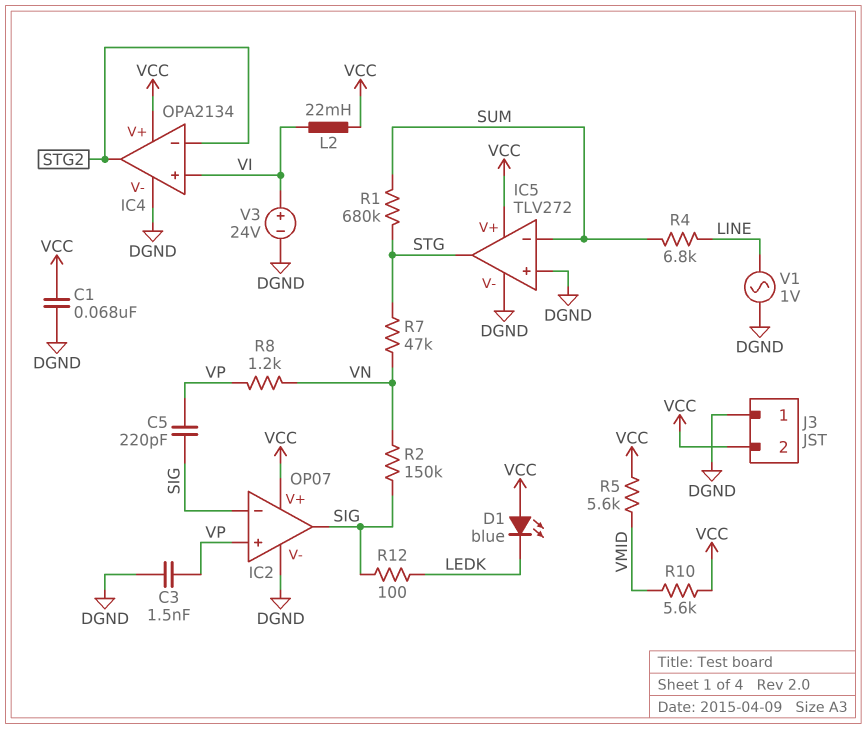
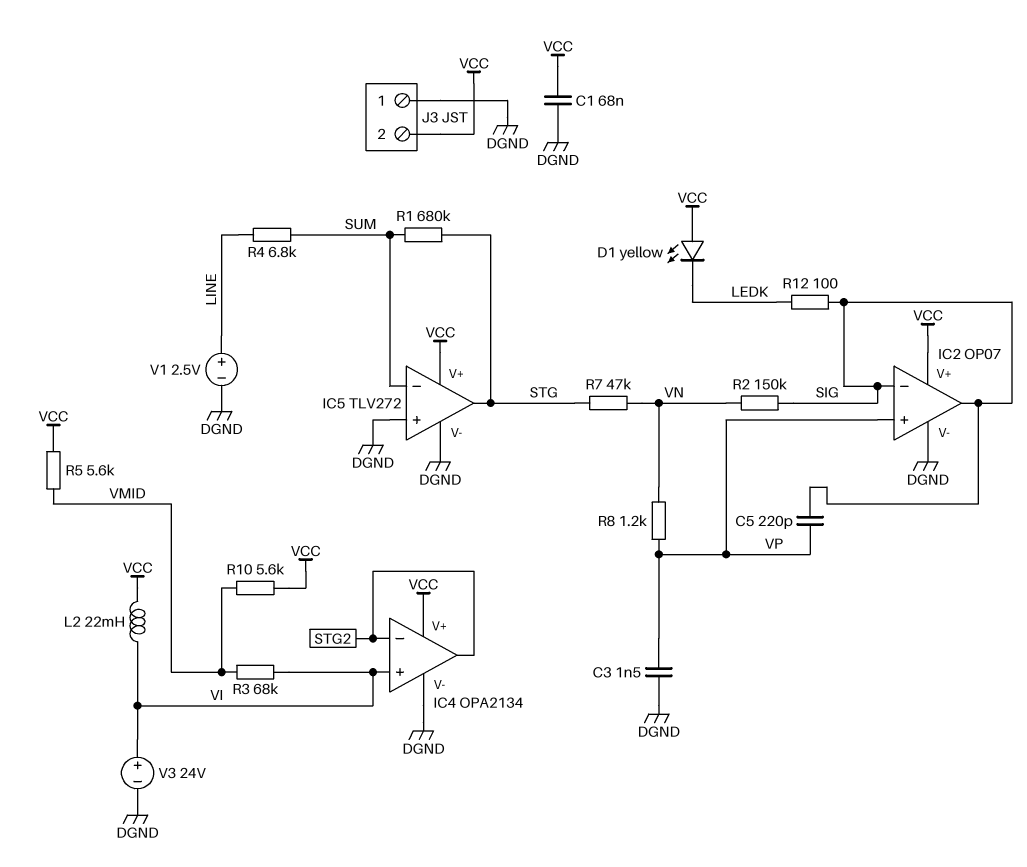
D1: LED blue (A VCC, K LEDK) -> LED yellow (A VCC, K LEDK)
R3: none -> 68k (VI, VMID)
V1: AC 1V (DGND, LINE) -> 2.5V (plus LINE, minus DGND)

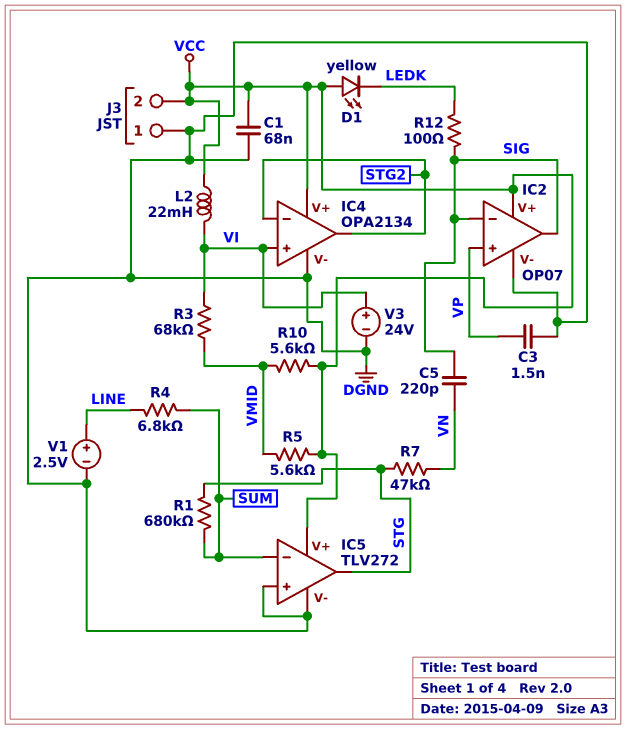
C5: 220pF (SIG, VP) -> 220pF (SIG, VN)
R2: 150k (SIG, VN) -> none
R8: 1.2k (VN, VP) -> none

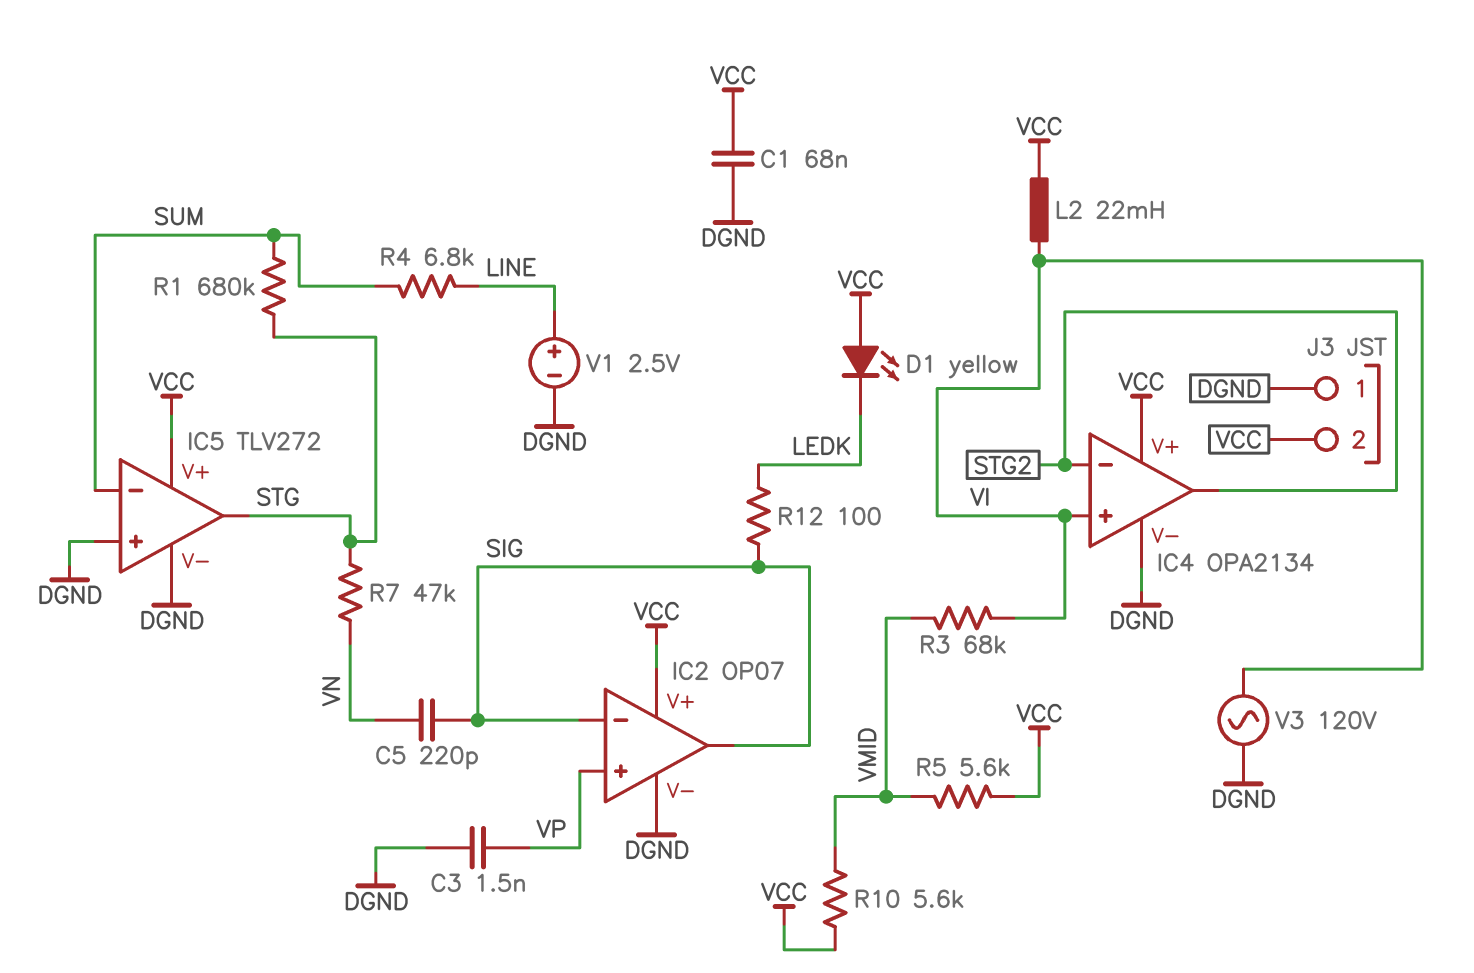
V3: 24V (plus VI, minus DGND) -> AC 120V (DGND, VI)

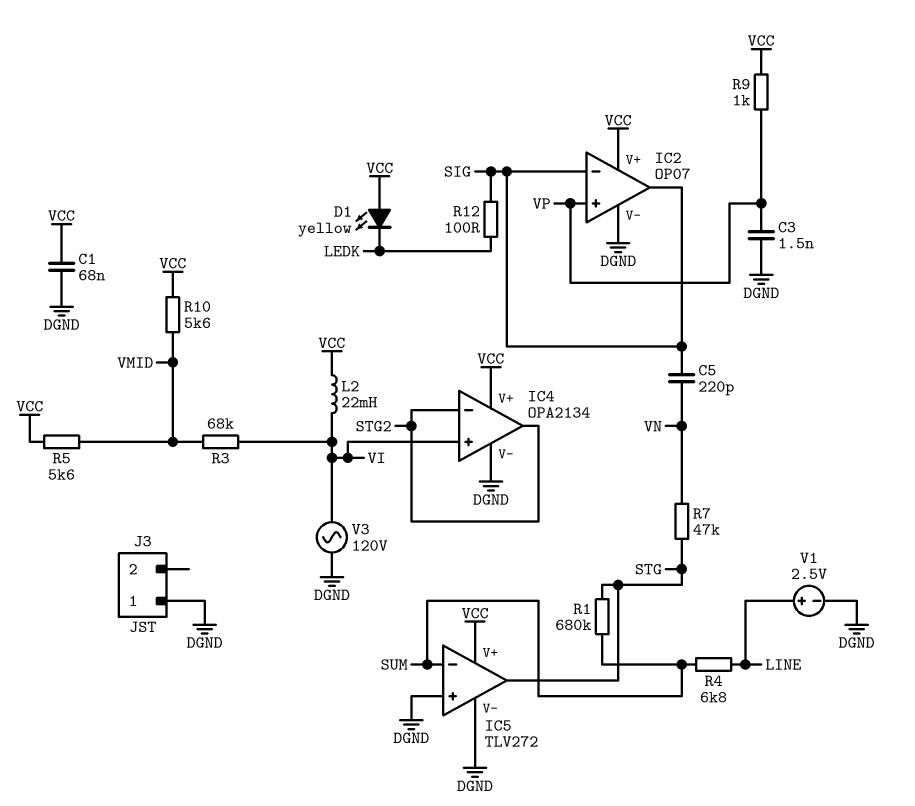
J3 pin 2: VCC -> none
R9: none -> 1k (VCC, VP)

